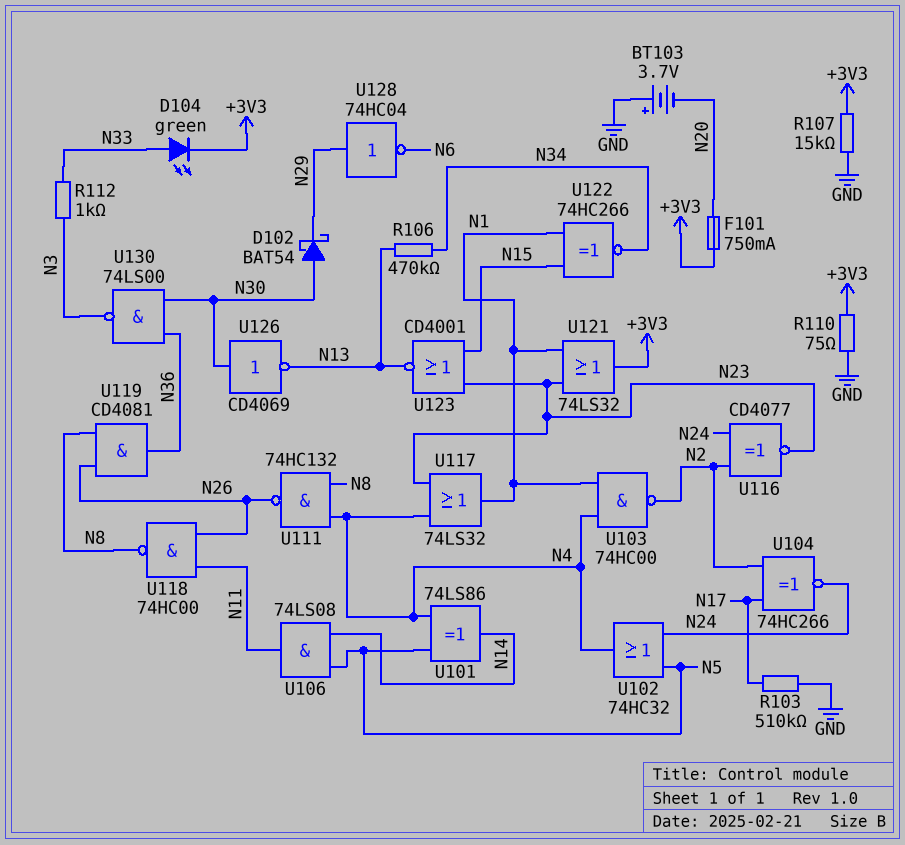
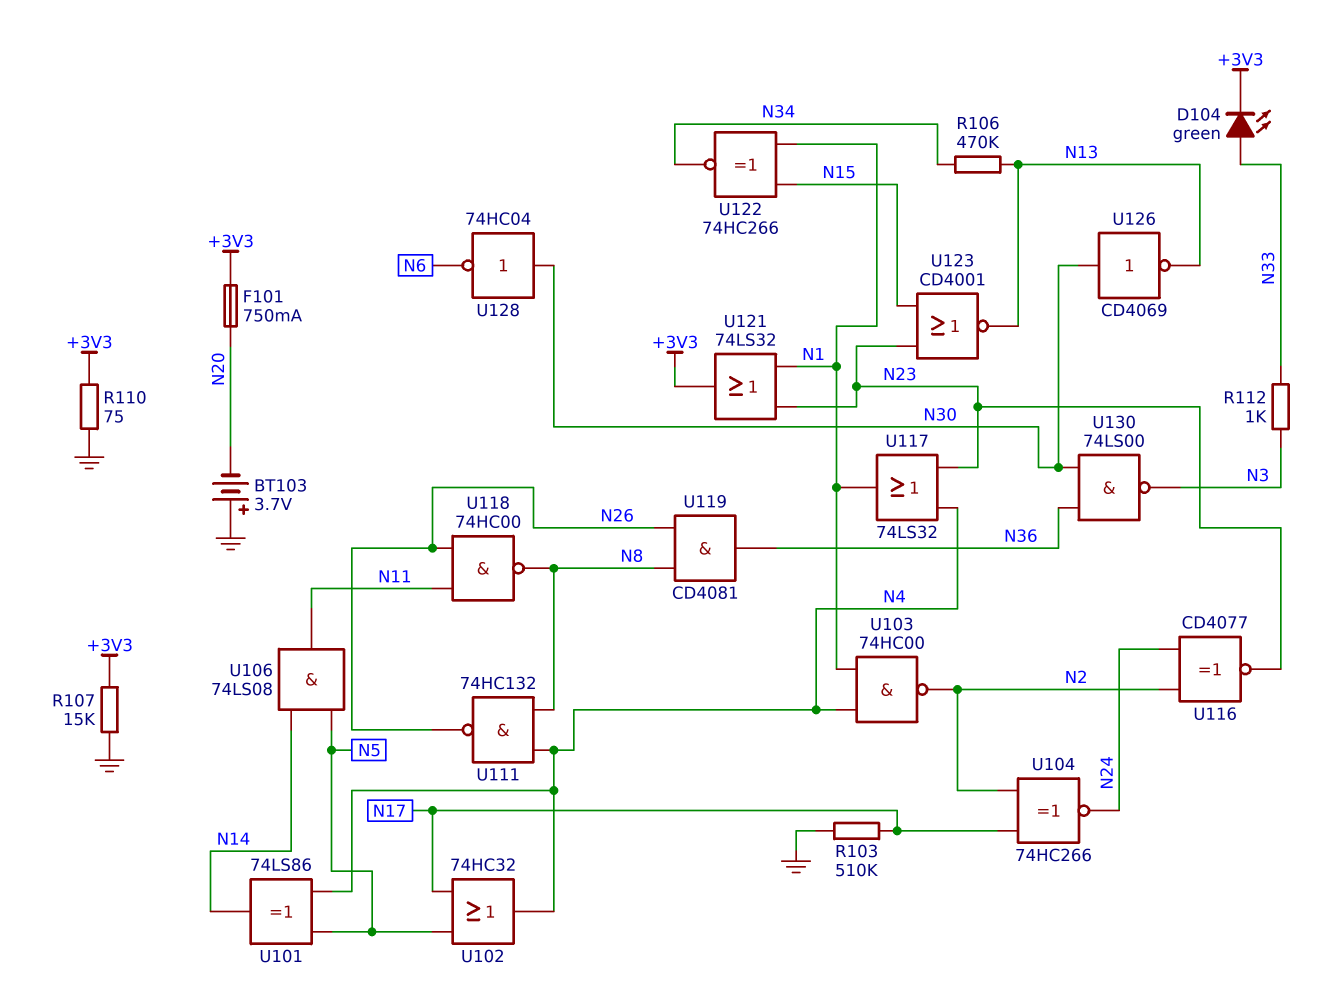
D102: schottky BAT54 (A N30, K N29) -> none
U102: OR 74HC32 (in N5, in N24, out N4) -> OR 74HC32 (in N5, in N17, out N4)
U128: NOT 74HC04 (in N29, out N6) -> NOT 74HC04 (in N30, out N6)

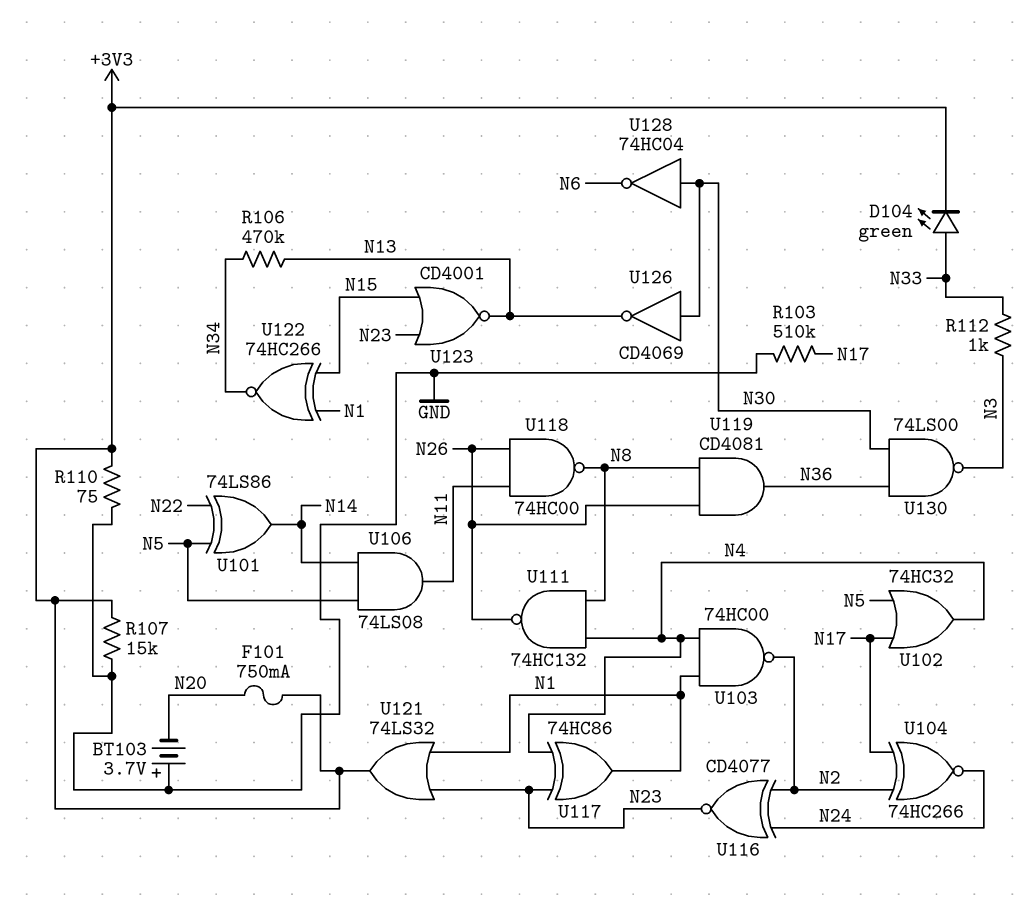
U101: XOR 74LS86 (in N4, in N5, out N14) -> XOR 74LS86 (in N5, in N22, out N14)
U117: OR 74LS32 (in N4, in N23, out N1) -> XOR 74HC86 (in N4, in N23, out N1)

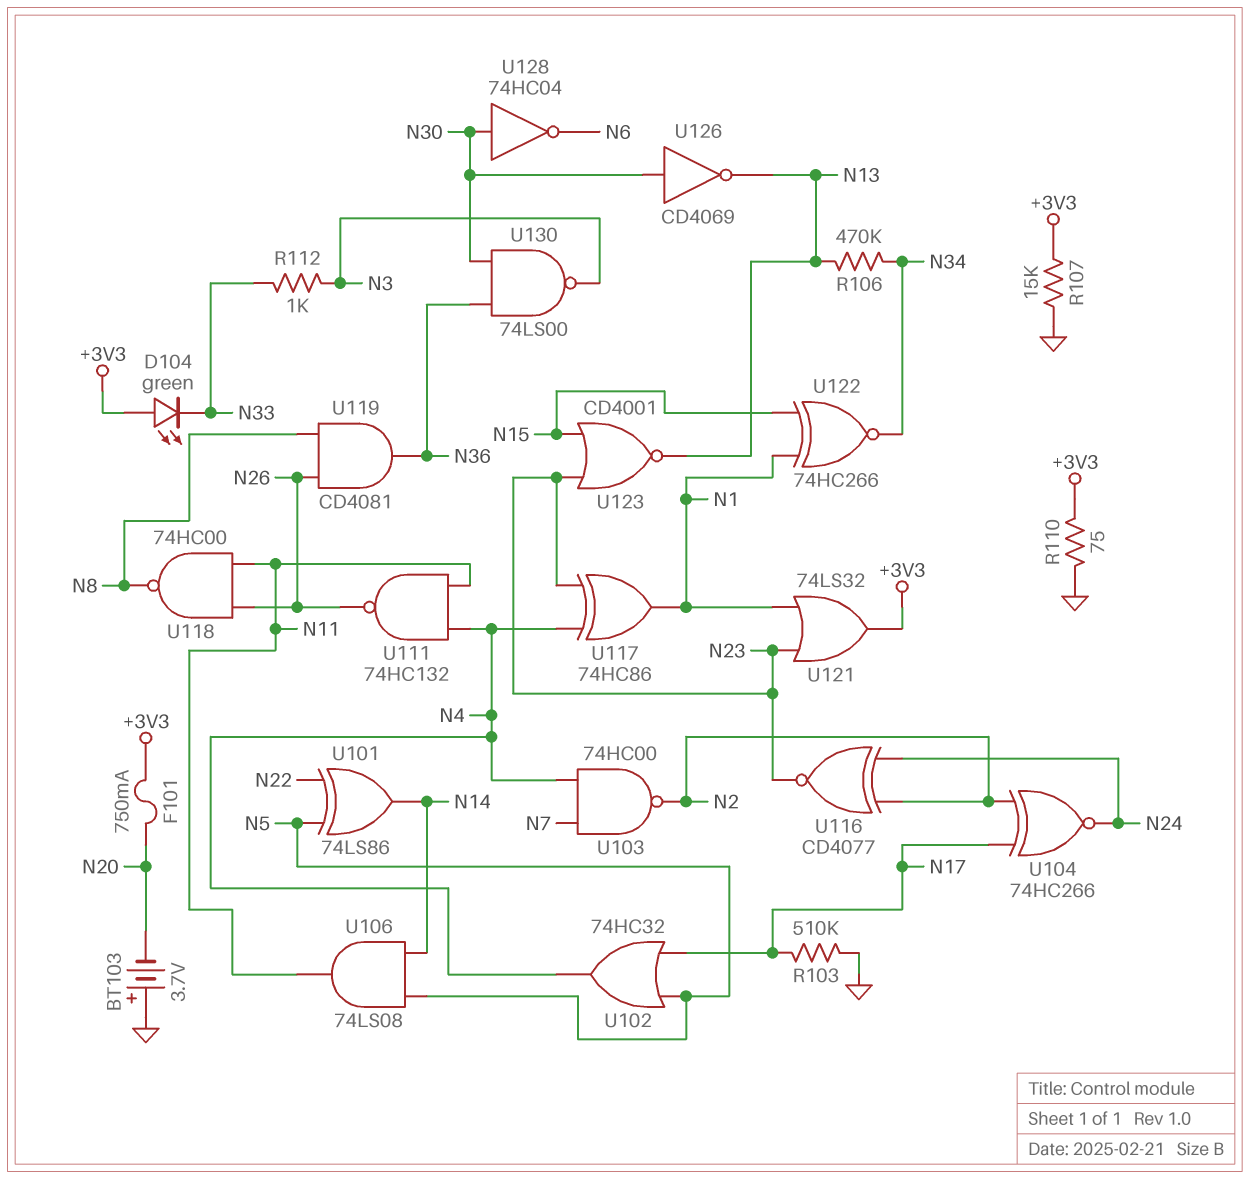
D104: LED green (A N33, K +3V3) -> LED green (A +3V3, K N33)
U103: NAND 74HC00 (in N1, in N4, out N2) -> NAND 74HC00 (in N4, in N7, out N2)
U111: NAND 74HC132 (in N4, in N8, out N26) -> NAND 74HC132 (in N4, in N11, out N26)

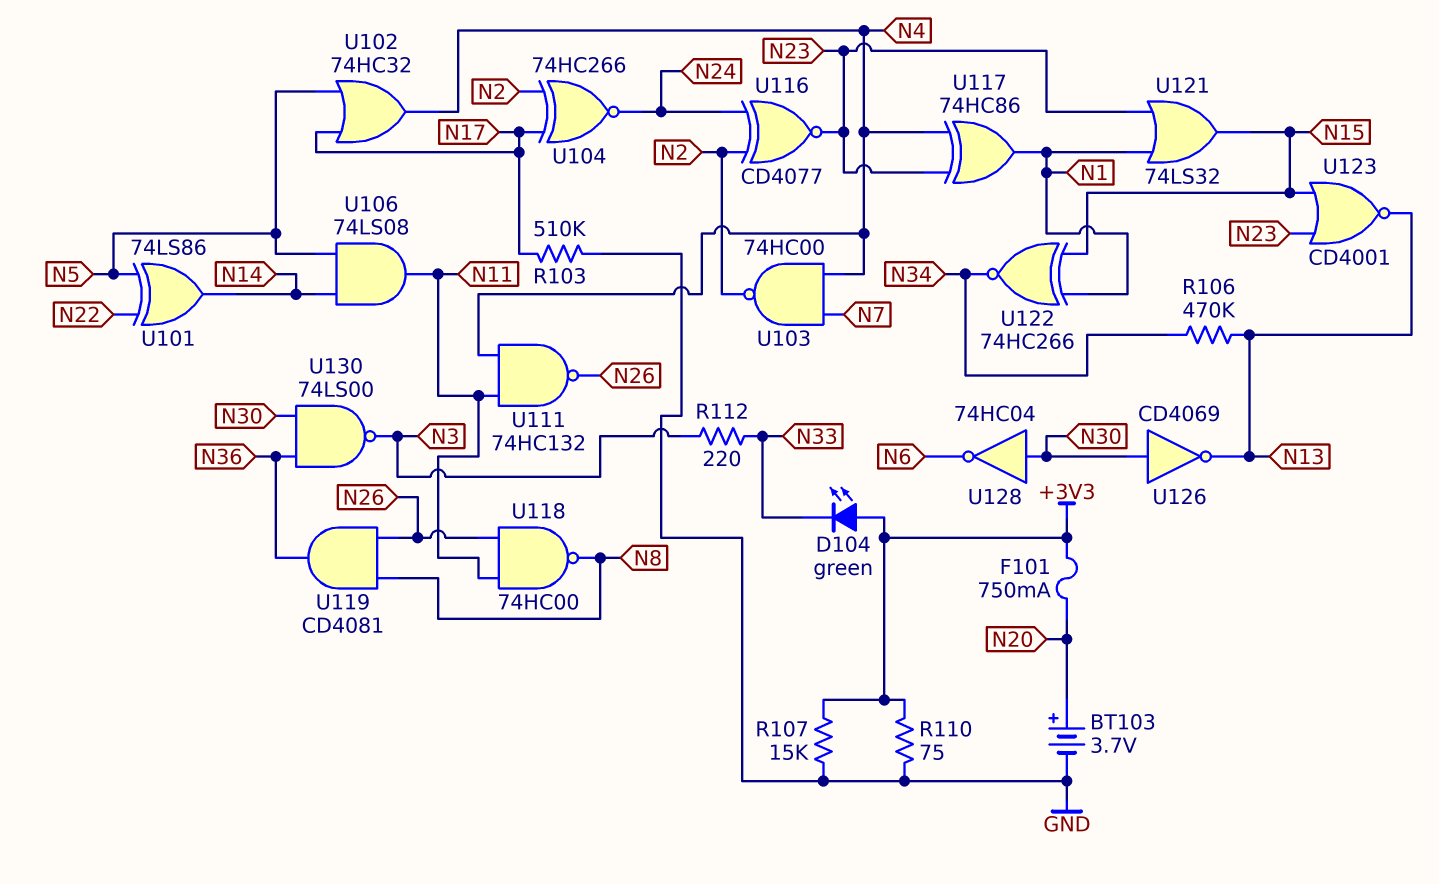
BT103: 3.7V (plus GND, minus N20) -> 3.7V (plus N20, minus GND)
R112: 1k (N3, N33) -> 220 (N3, N33)
U121: OR 74LS32 (in N1, in N23, out +3V3) -> OR 74LS32 (in N1, in N23, out N15)

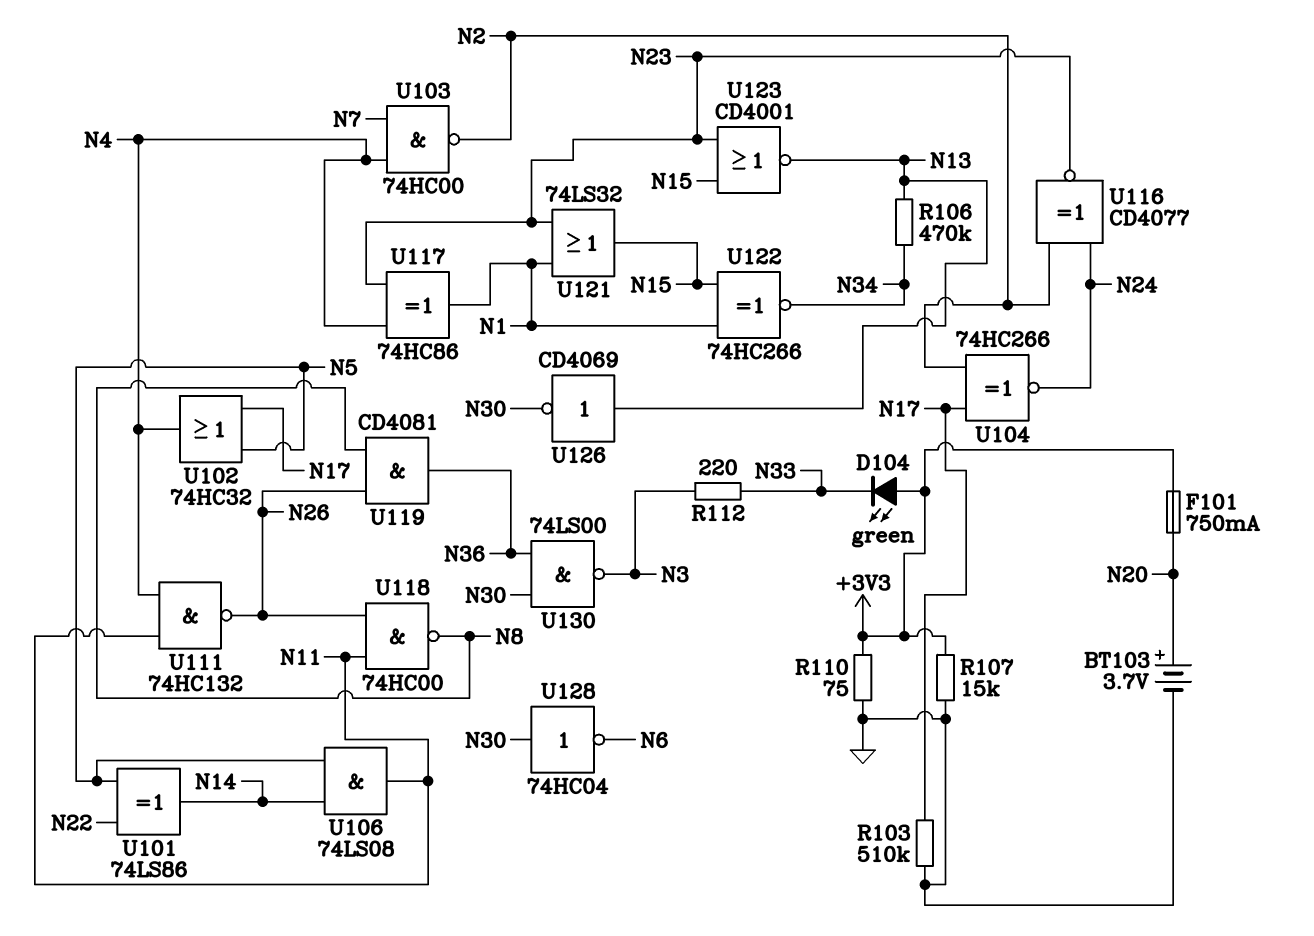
U126: NOT CD4069 (in N30, out N13) -> NOT CD4069 (in N13, out N30)

